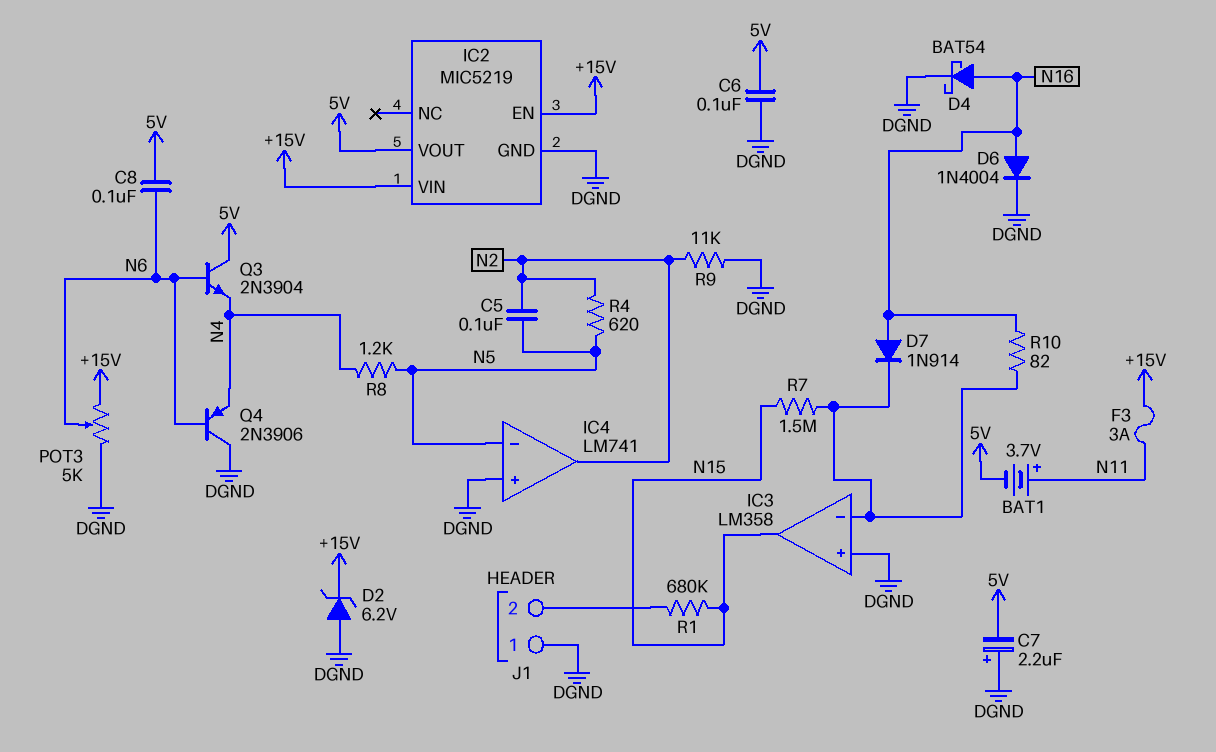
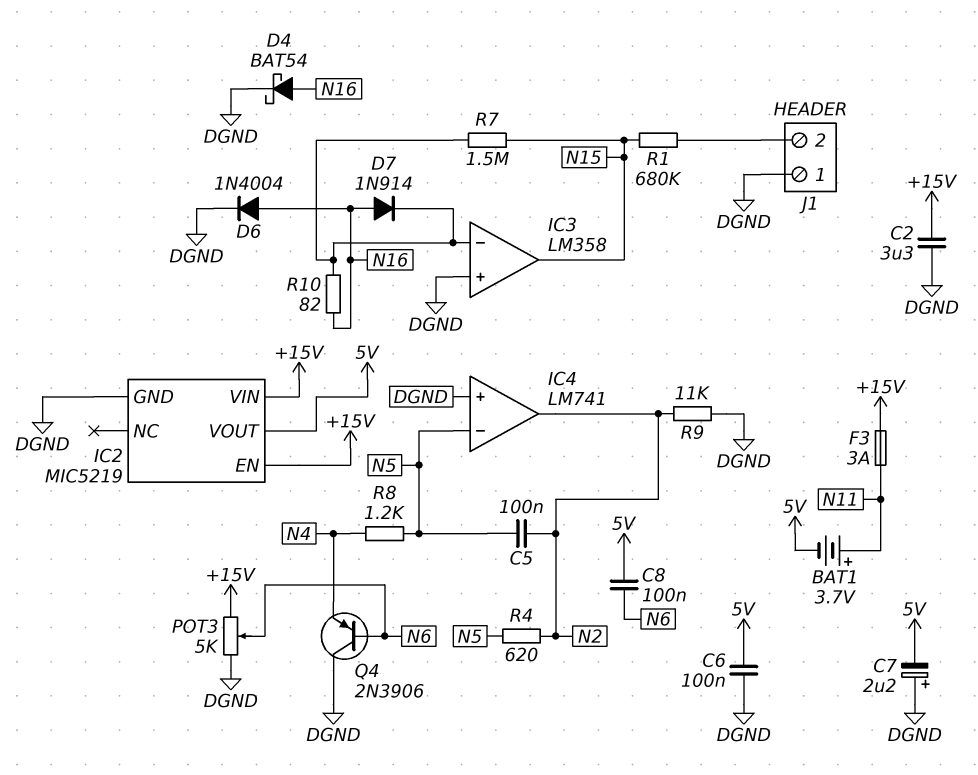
C2: none -> 3.3uF (+15V, DGND)
D2: zener 6.2V (A DGND, K +15V) -> none
Q3: NPN 2N3904 (B N6, C 5V, E N4) -> none

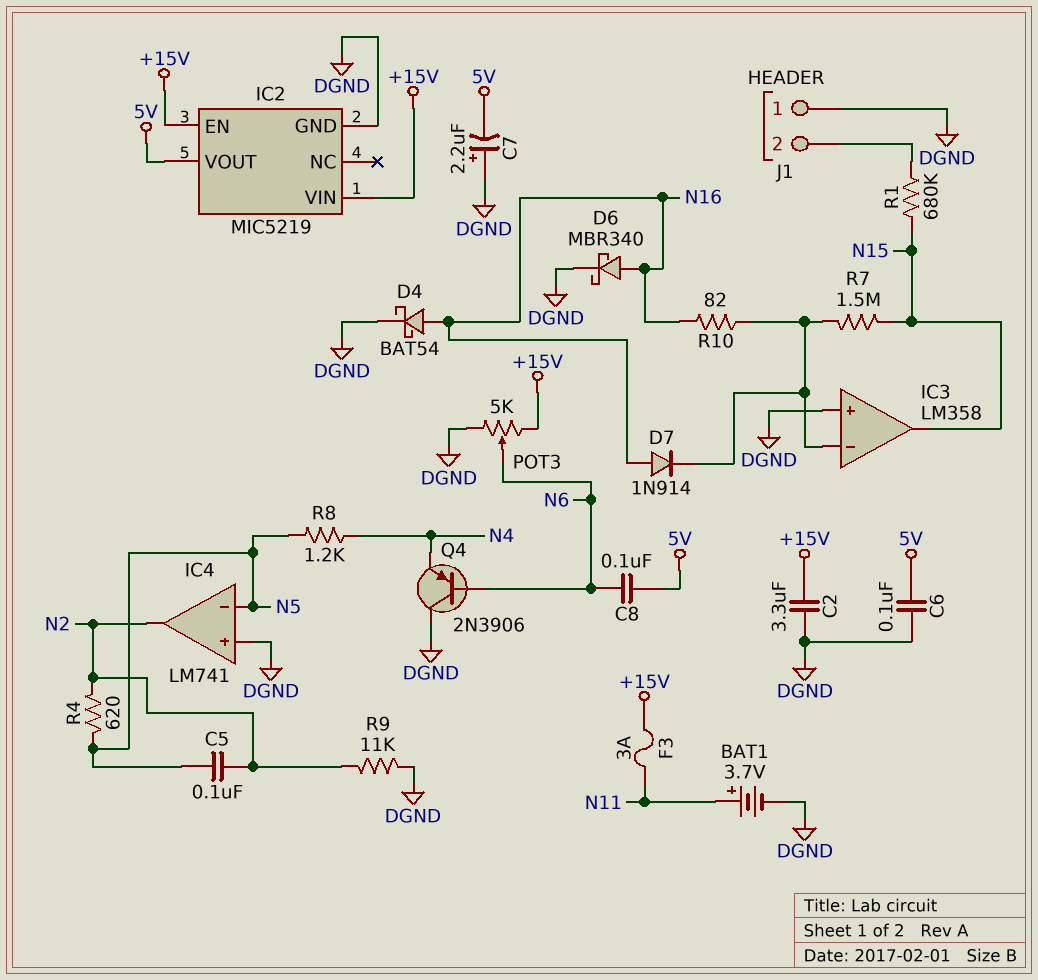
BAT1: 3.7V (plus N11, minus 5V) -> 3.7V (plus N11, minus DGND)
D6: diode 1N4004 (A N16, K DGND) -> schottky MBR340 (A N16, K DGND)

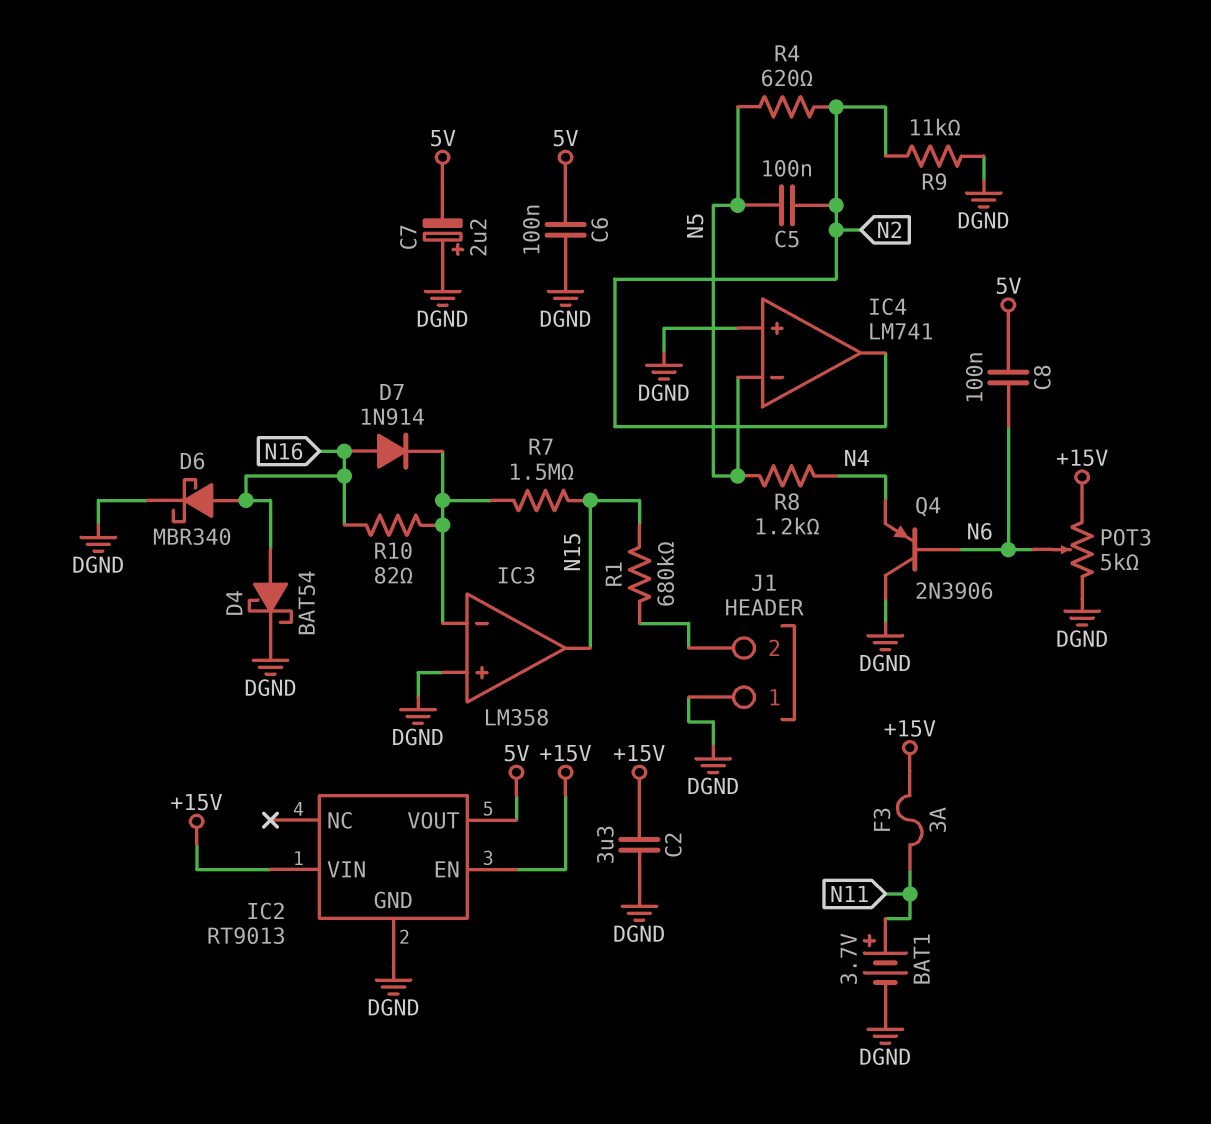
IC2: MIC5219 -> RT9013

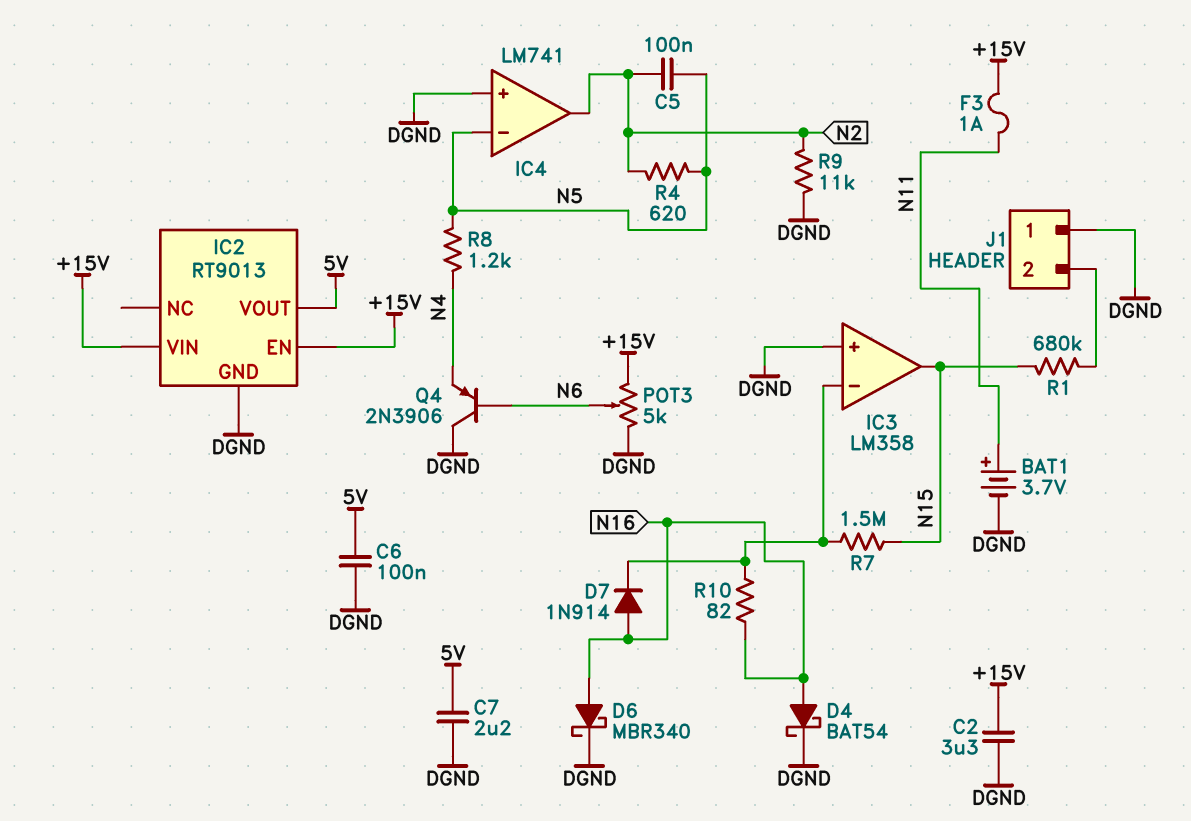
C7: 2.2uF (plus DGND, minus 5V) -> 2.2uF (5V, DGND)
C8: 100nF (5V, N6) -> none
F3: 3A (+15V, N11) -> 1A (+15V, N11)

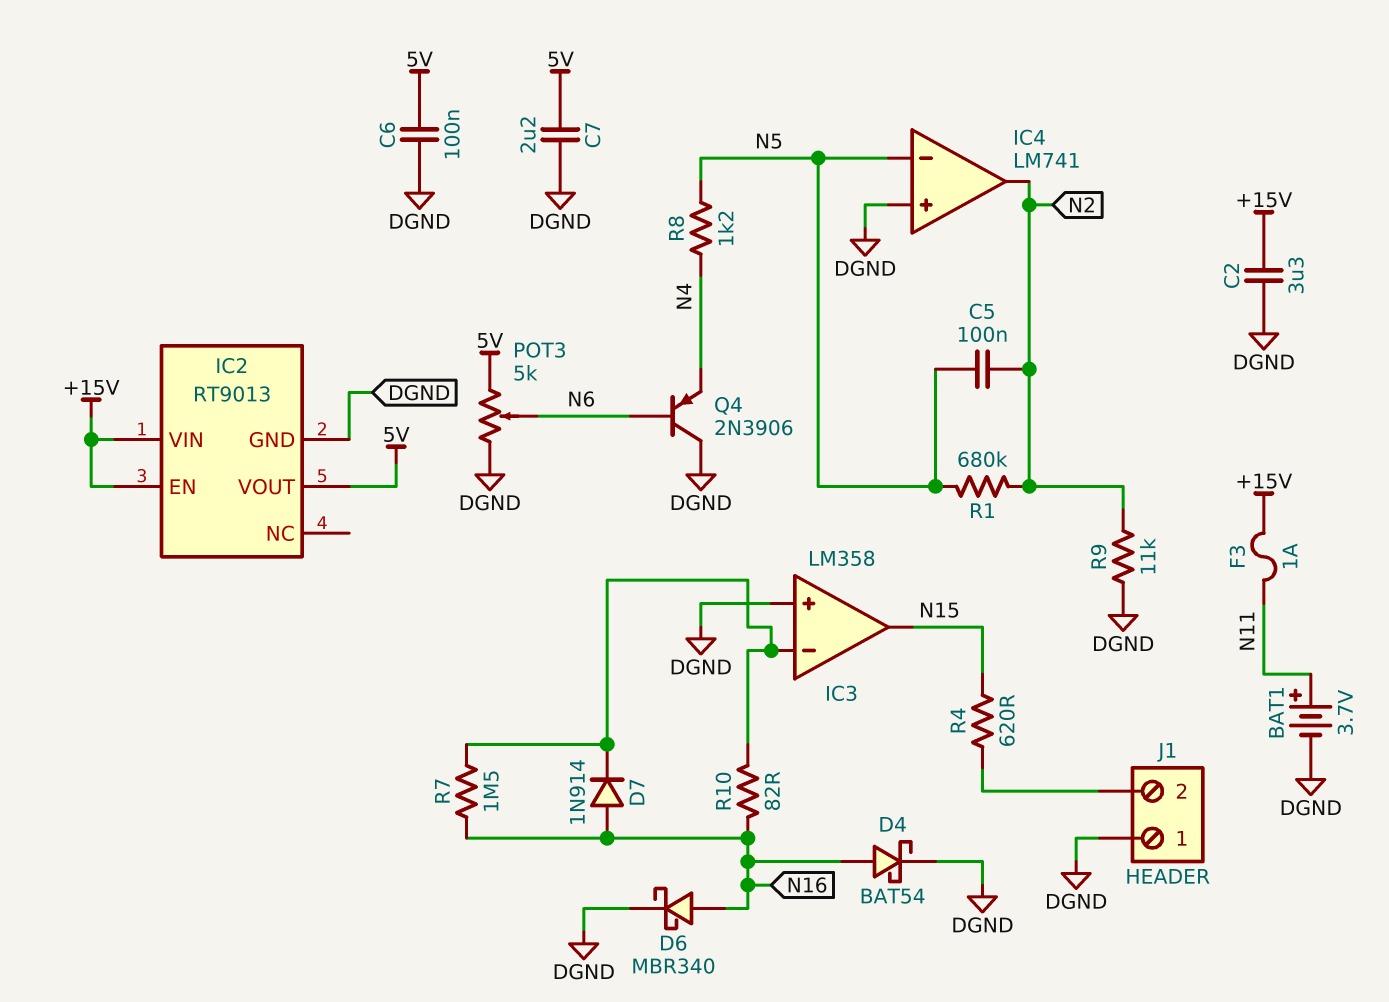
POT3: 5k (+15V, DGND, wiper N6) -> 5k (5V, DGND, wiper N6)
R1: 680k (J1/2, N15) -> 680k (N2, N5)
R4: 620 (N2, N5) -> 620 (J1/2, N15)
R7: 1.5M (IC3/in-, N15) -> 1.5M (IC3/in-, N16)

